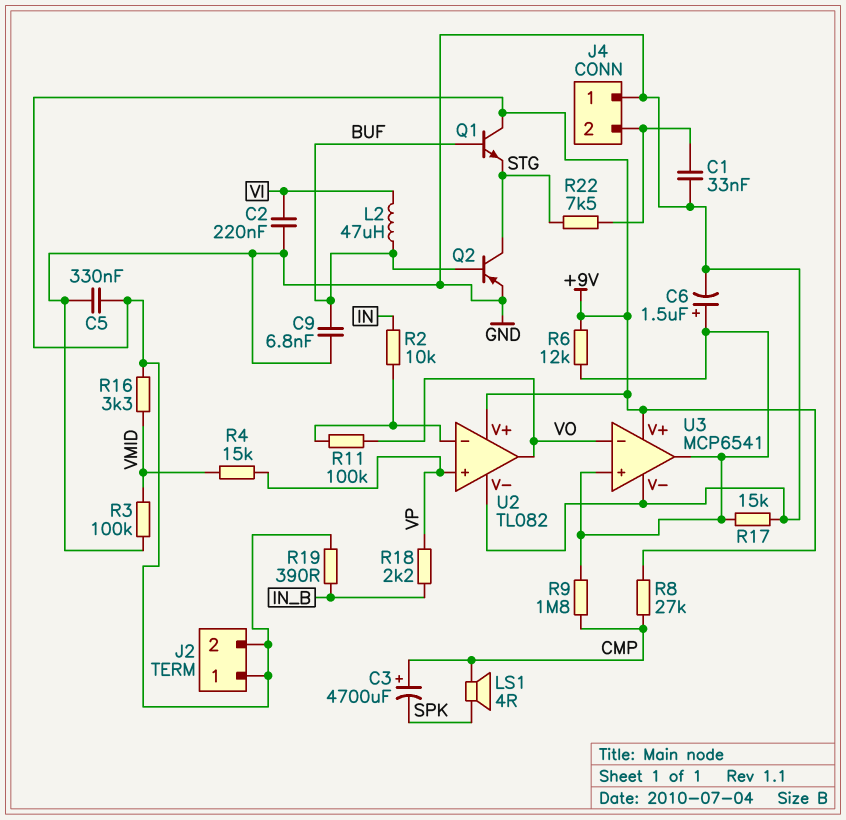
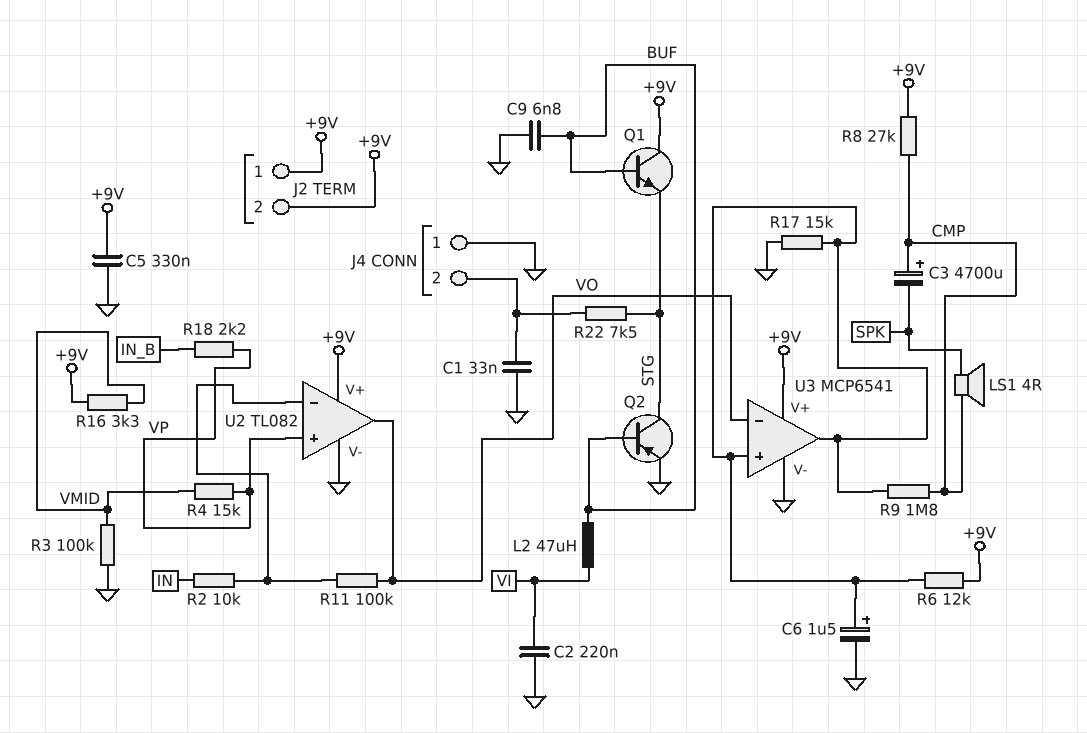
R19: 390 (+9V, IN_B) -> none

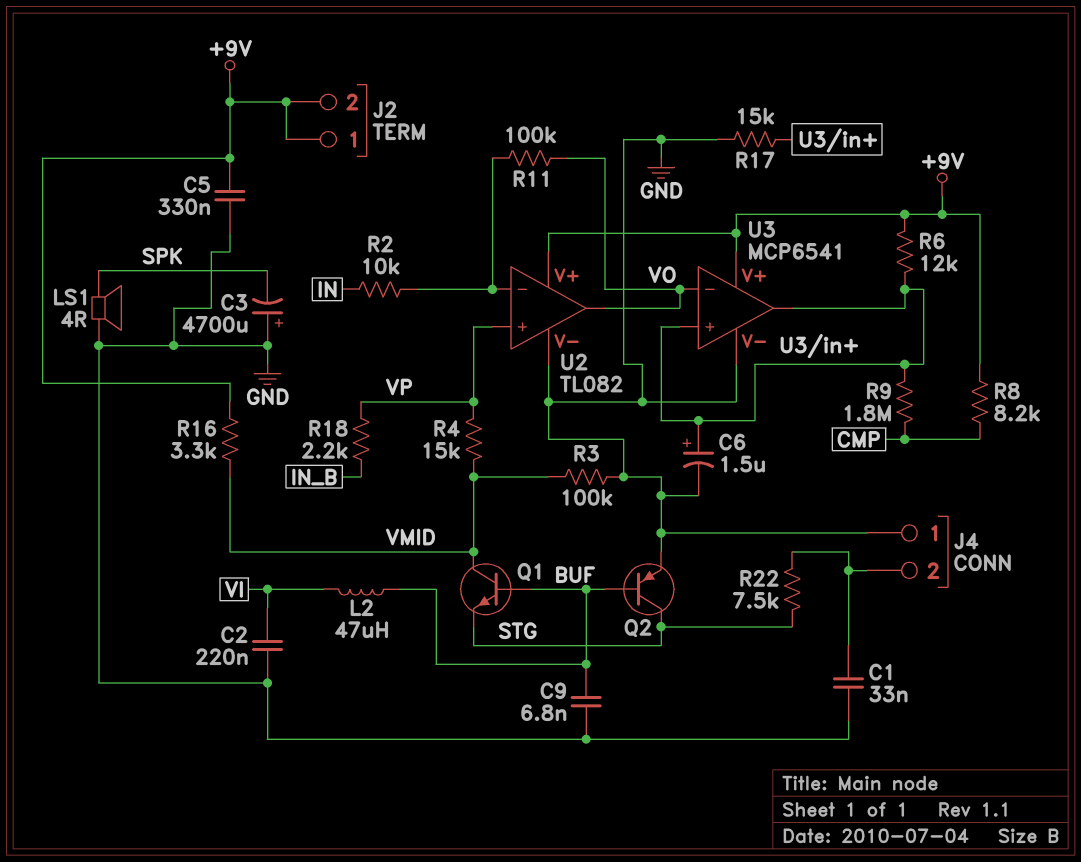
C3: 4700uF (plus CMP, minus SPK) -> 4700uF (plus GND, minus SPK)
LS1: speaker 4R (CMP, SPK) -> speaker 4R (GND, SPK)
Q1: NPN (B BUF, C +9V, E STG) -> NPN (B BUF, C VMID, E STG)
R8: 27k (+9V, CMP) -> 8.2k (+9V, CMP)

